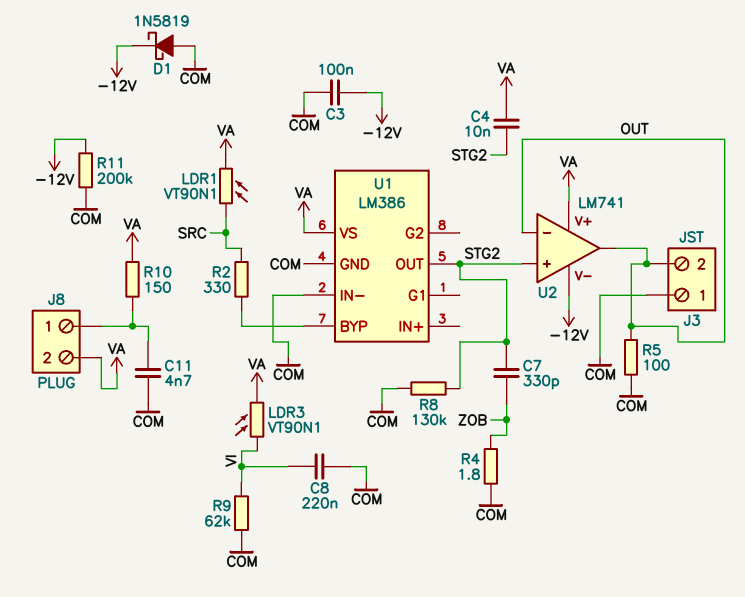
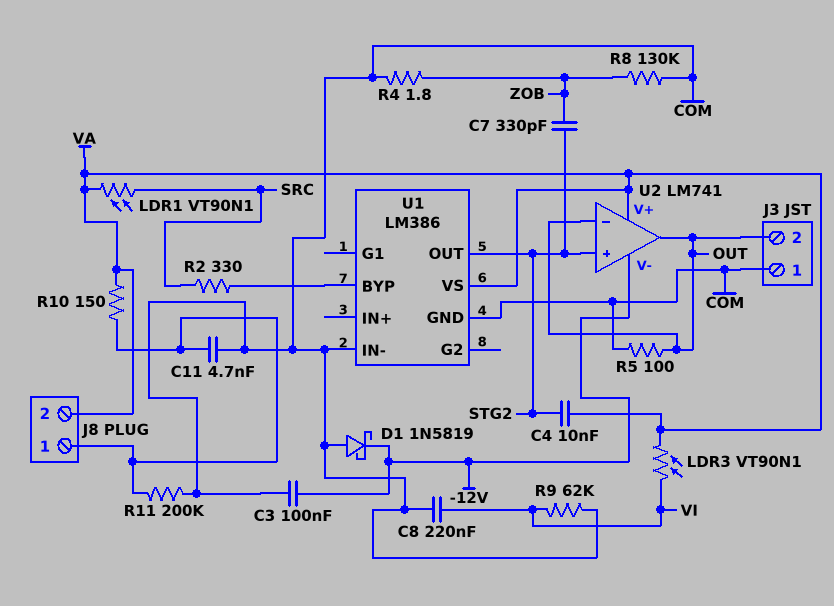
R8: 130k (COM, STG2) -> 130k (COM, ZOB)
R11: 200k (-12V, COM) -> 200k (COM, J8/1)

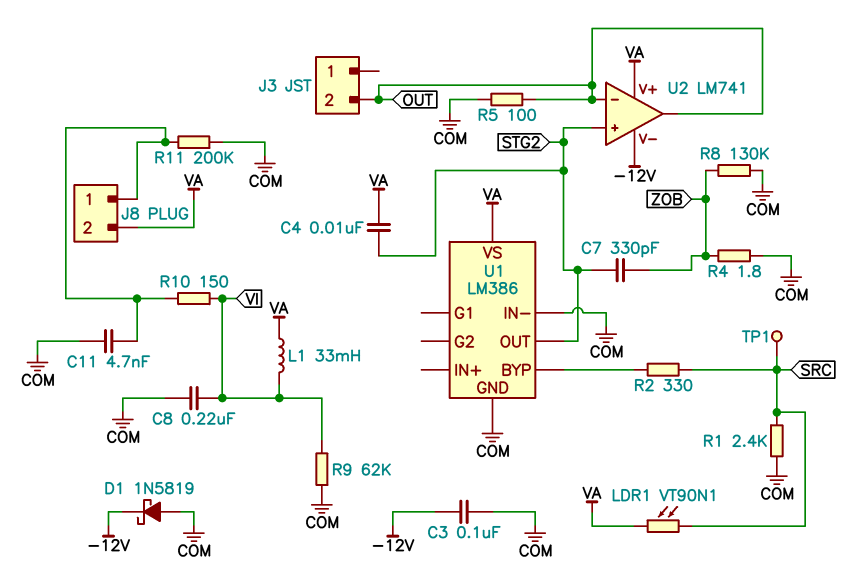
J3 pin 1: COM -> none
L1: none -> 33mH (VA, VI)
LDR3: VT90N1 (VA, VI) -> none
R1: none -> 2.4k (COM, SRC)
R10: 150 (J8/1, VA) -> 150 (J8/1, VI)
TP1: none -> test point (SRC)

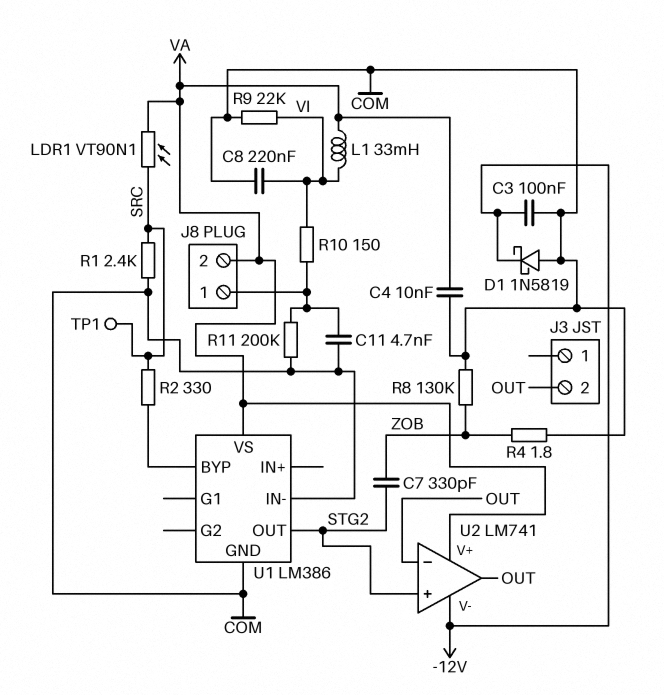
C4: 10nF (STG2, VA) -> 10nF (COM, VA)
R5: 100 (COM, OUT) -> none
R9: 62k (COM, VI) -> 22k (COM, VI)

